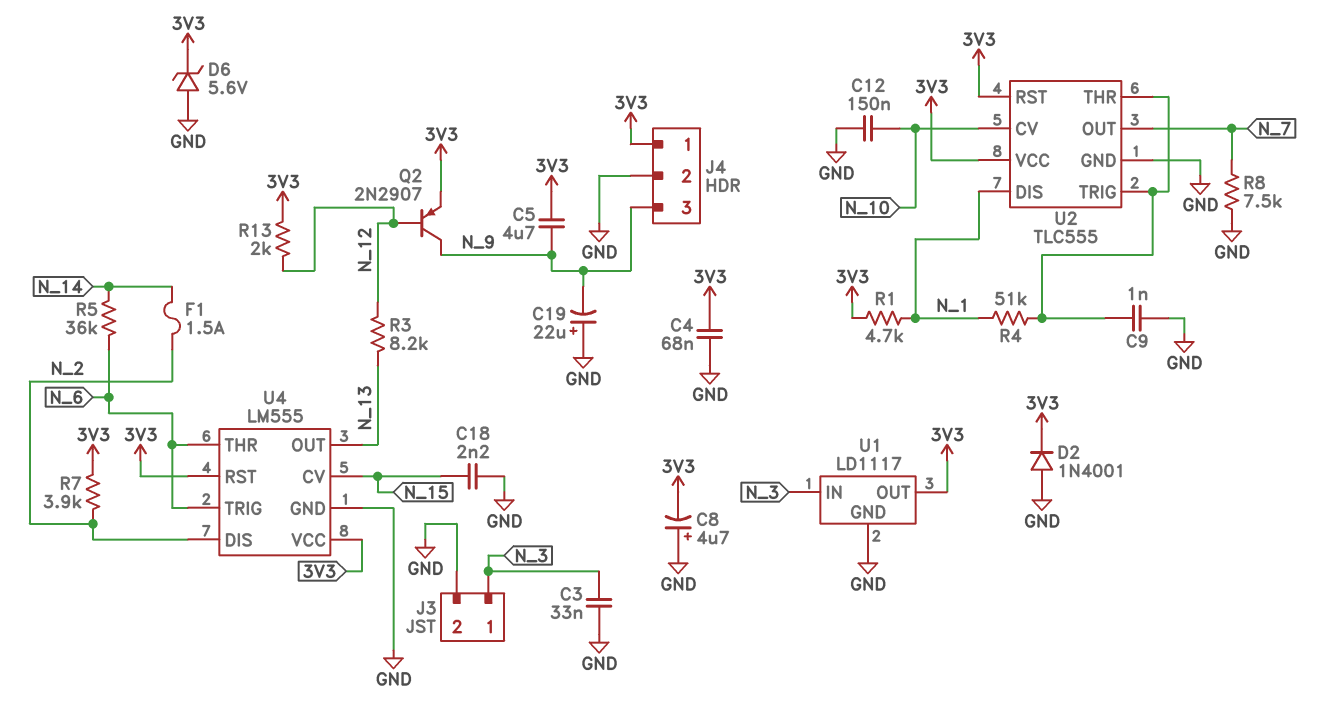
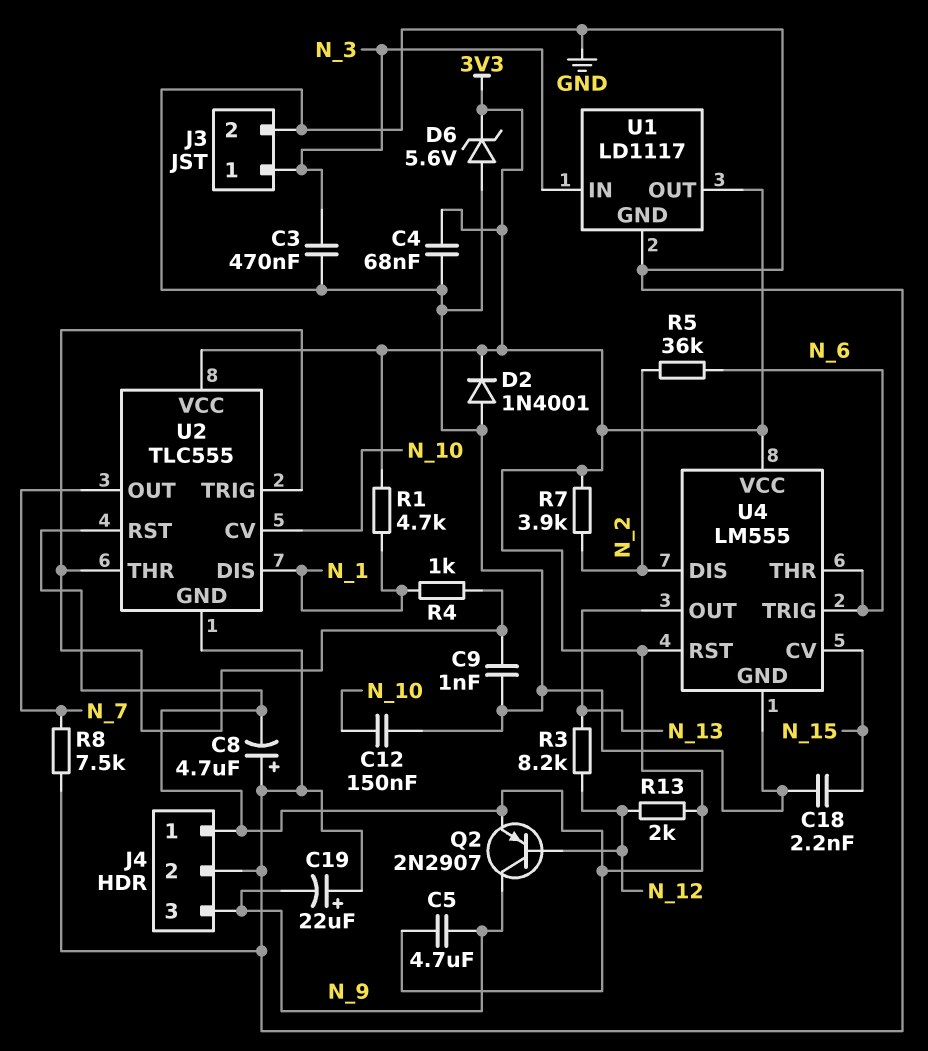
C3: 33nF (GND, N_3) -> 470nF (GND, N_3)
F1: 1.5A (N_2, N_14) -> none
R4: 51k (N_1, U2/THR) -> 1k (N_1, U2/THR)
R5: 36k (N_6, N_14) -> 36k (N_2, N_6)

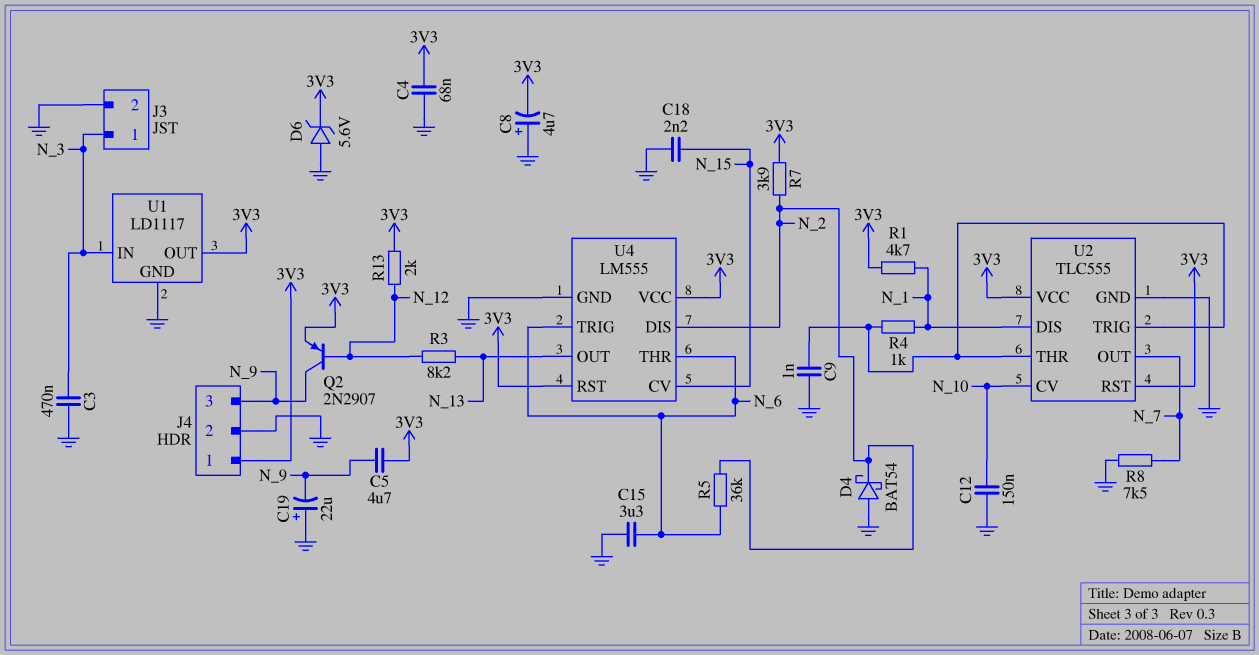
C15: none -> 3.3uF (GND, N_6)
D2: diode 1N4001 (A GND, K 3V3) -> none
D4: none -> schottky BAT54 (A GND, K N_2)

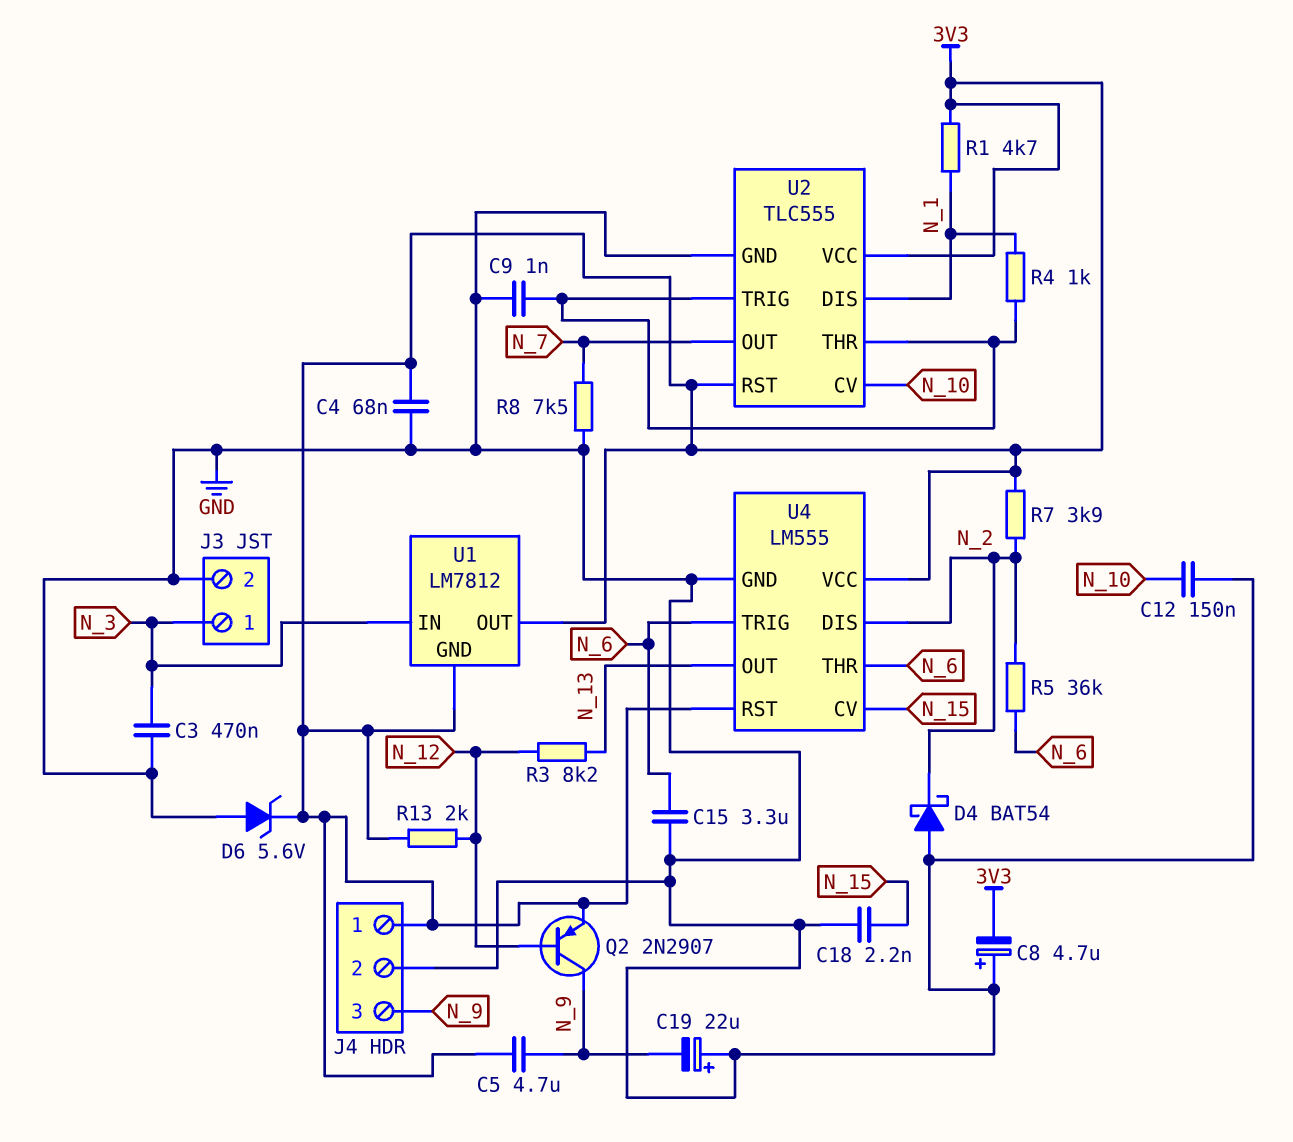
U1: LD1117 -> LM7812
U1 pin GND: GND -> 3V3

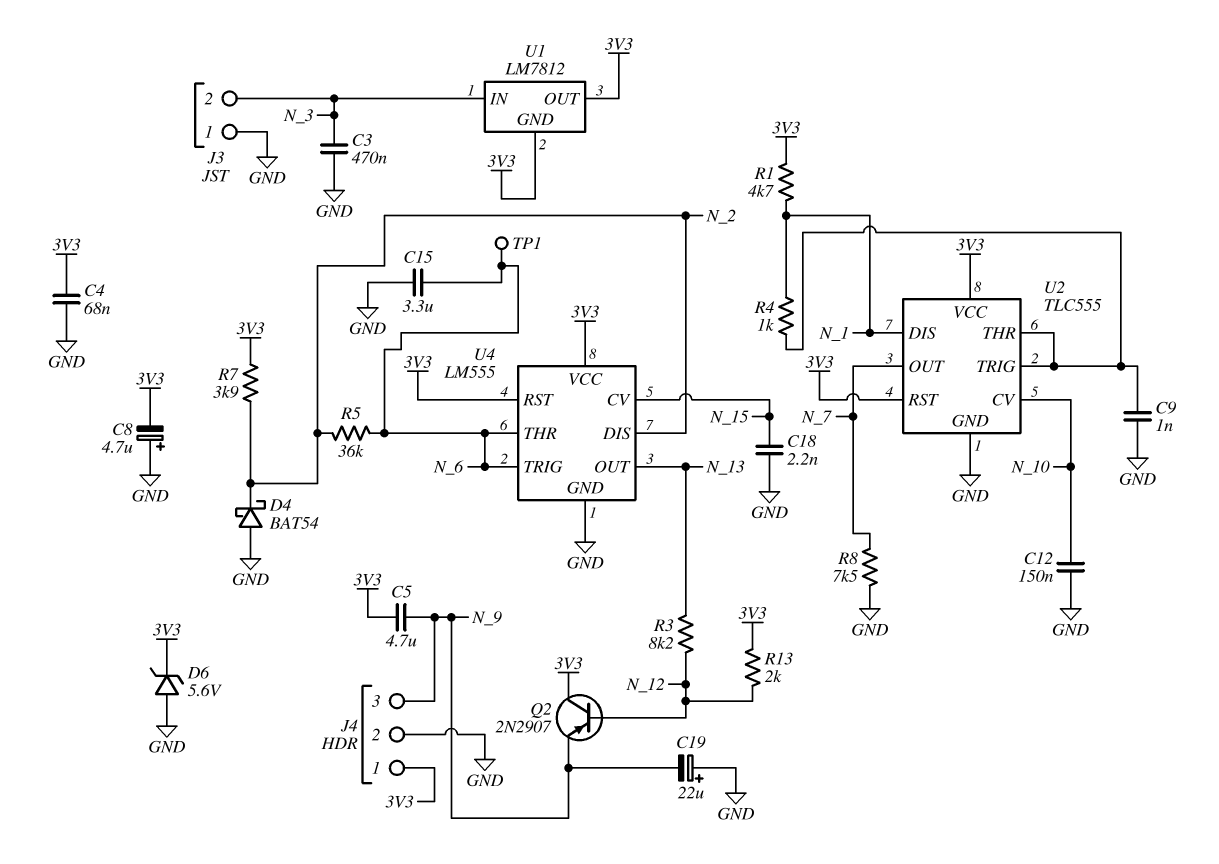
J3 pin 1: N_3 -> GND
J3 pin 2: GND -> N_3
Q2: PNP 2N2907 (B N_12, C N_9, E 3V3) -> PNP 2N2907 (B N_12, C 3V3, E N_9)
TP1: none -> test point (N_6)

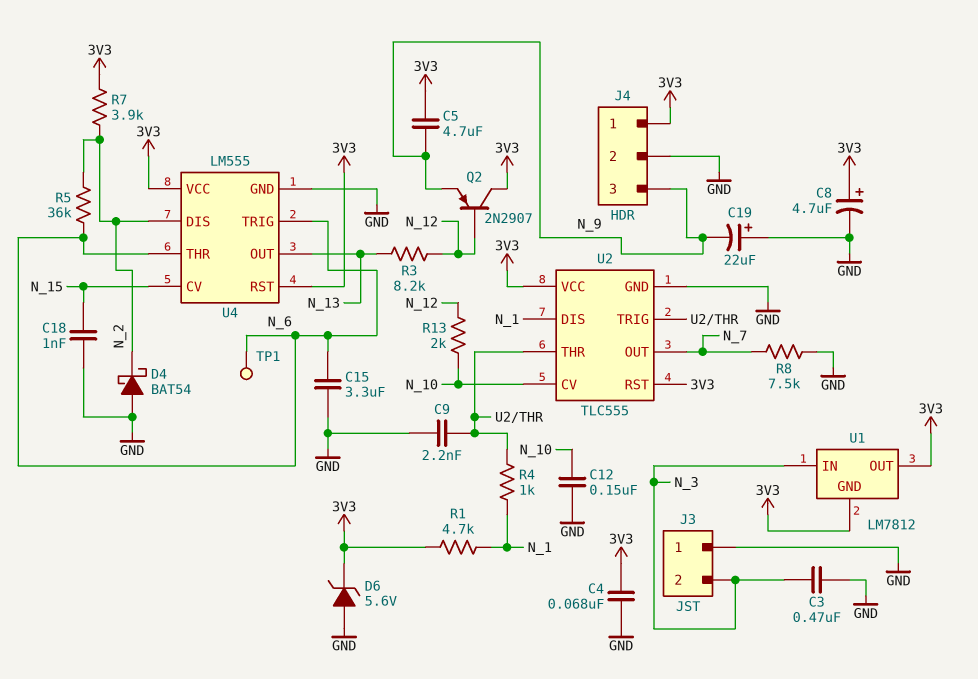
C8: 4.7uF (plus GND, minus 3V3) -> 4.7uF (plus 3V3, minus GND)
C9: 1nF (GND, U2/THR) -> 2.2nF (GND, U2/THR)
C18: 2.2nF (GND, N_15) -> 1nF (GND, N_15)
R13: 2k (3V3, N_12) -> 2k (N_10, N_12)

